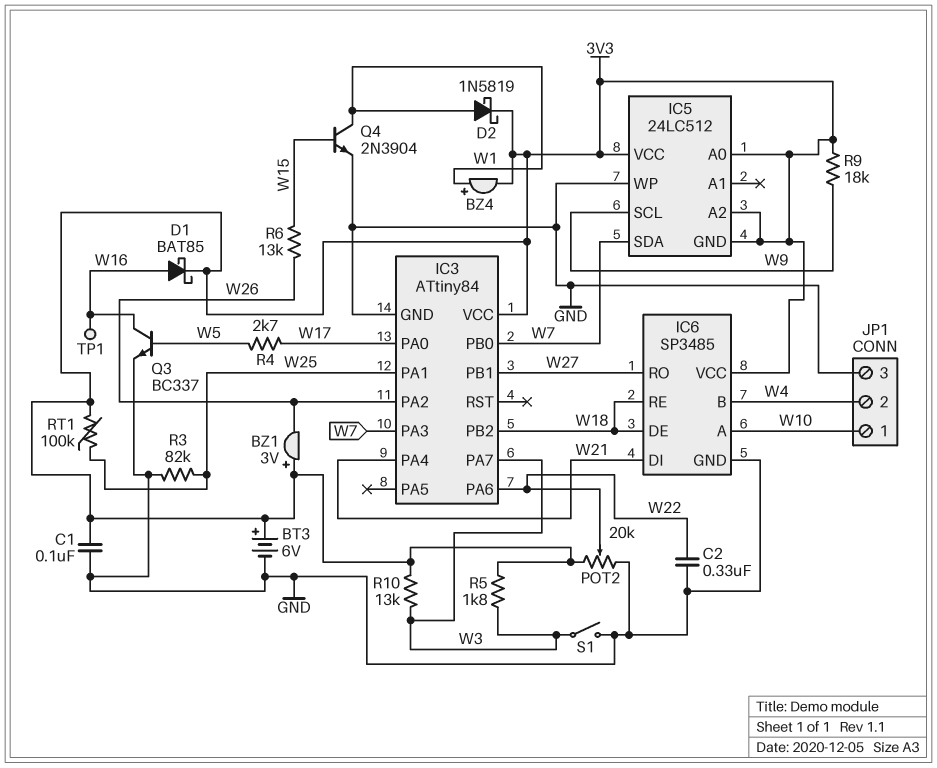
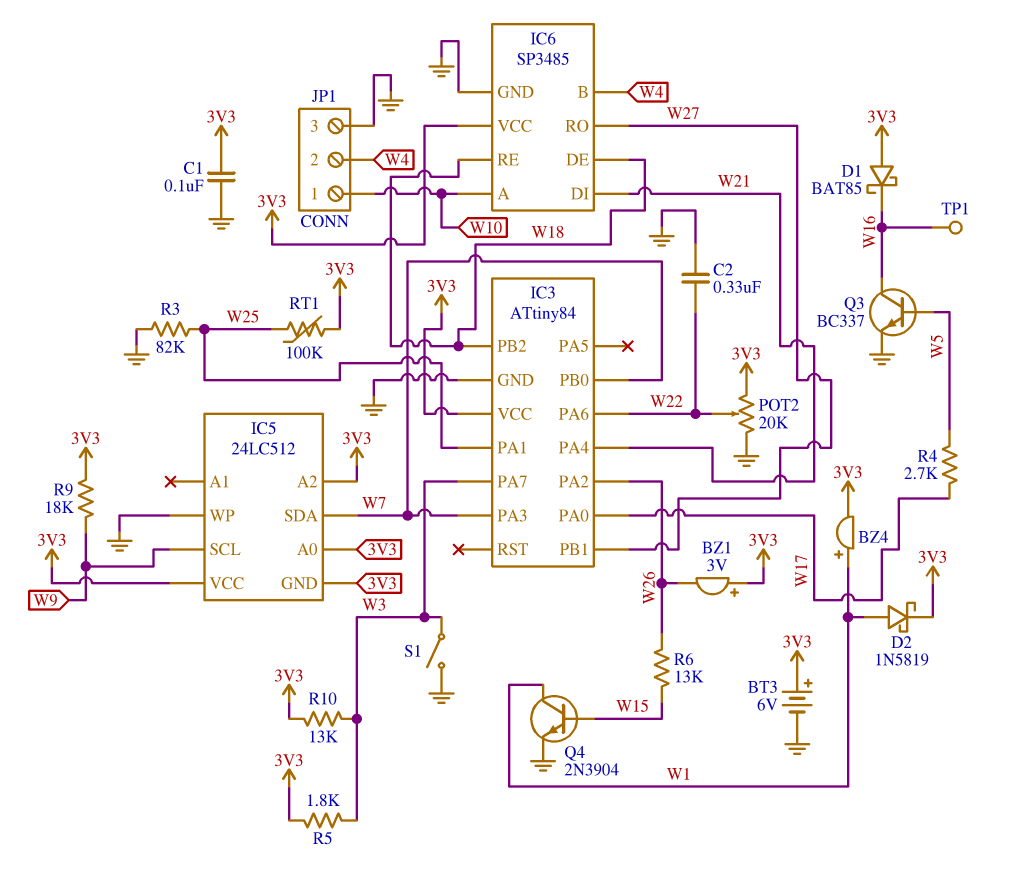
D1: schottky BAT85 (A W16, K 3V3) -> schottky BAT85 (A 3V3, K W16)

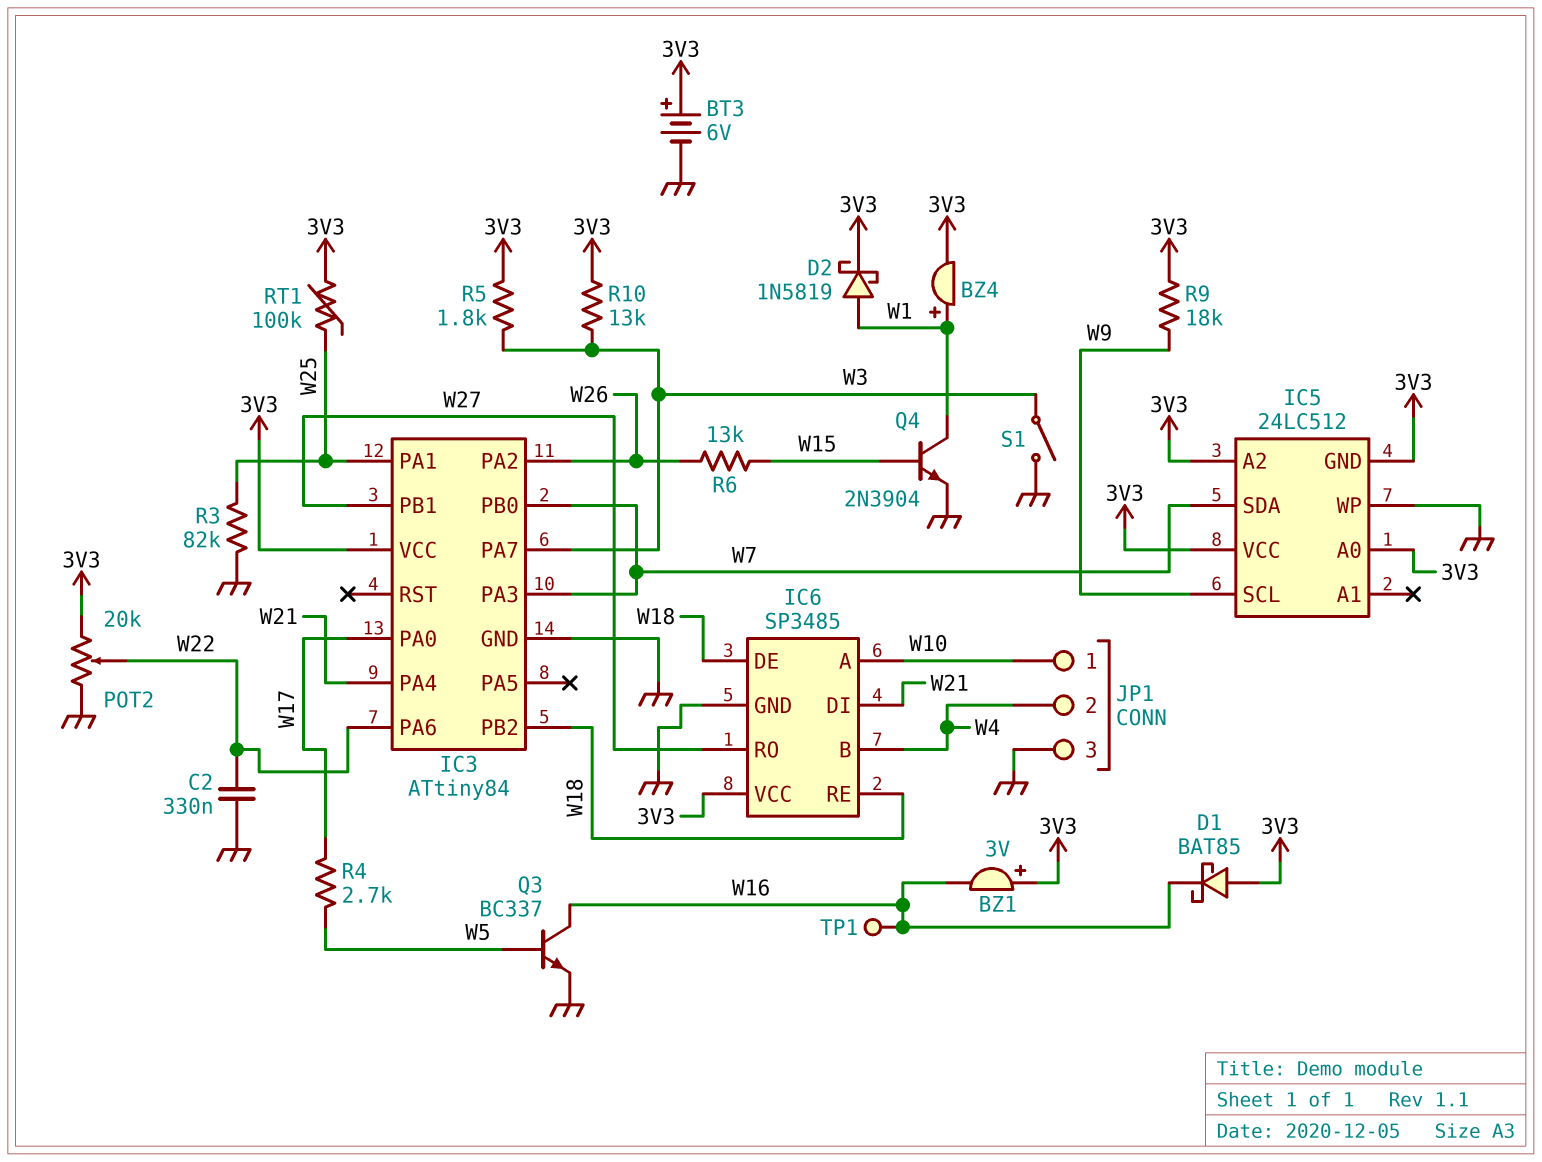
BZ1: buzzer 3V (plus 3V3, minus W26) -> buzzer 3V (plus 3V3, minus W16)
C1: 100nF (3V3, GND) -> none

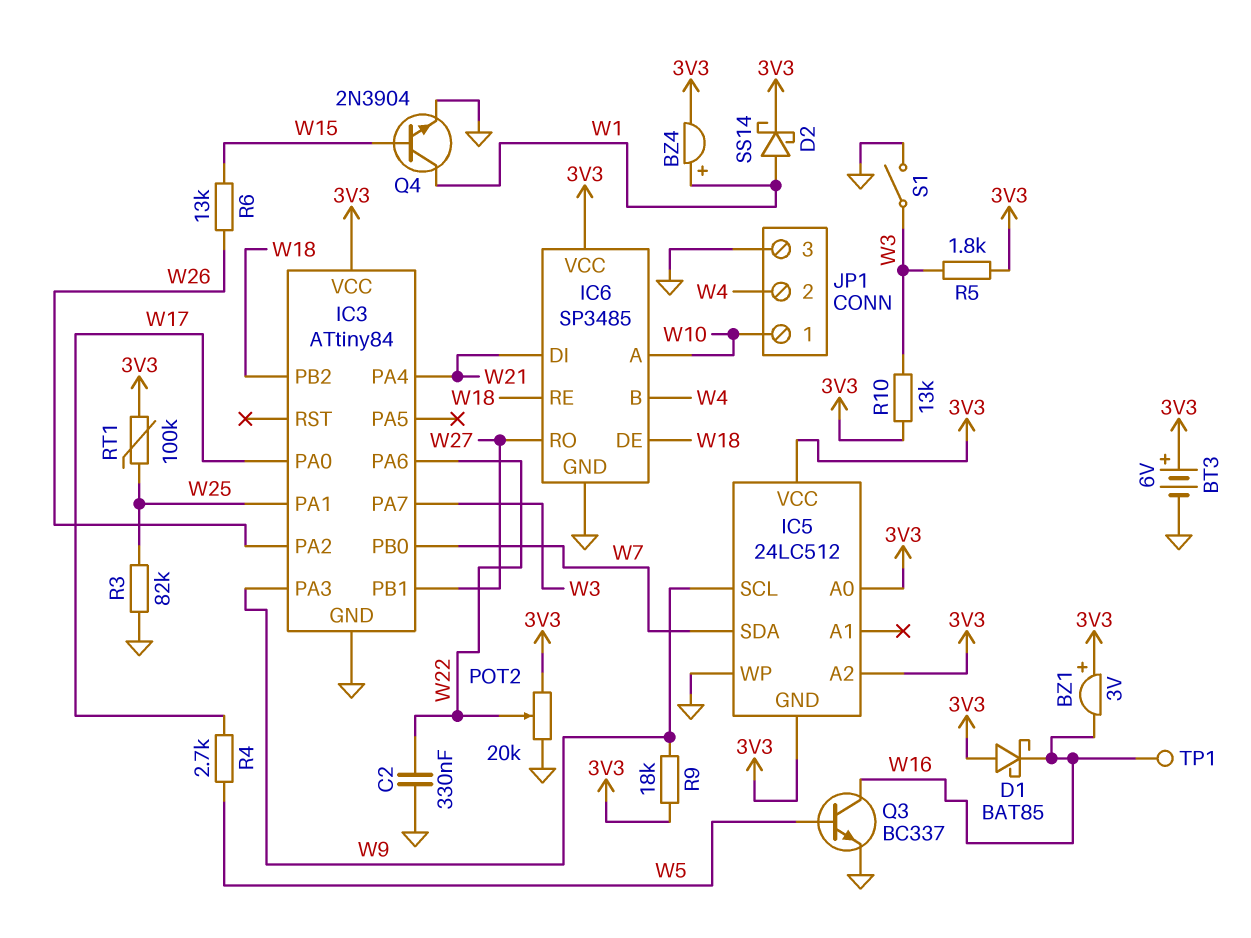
D2: schottky 1N5819 (A W1, K 3V3) -> schottky SS14 (A W1, K 3V3)
IC3 pin PA3: W7 -> W9

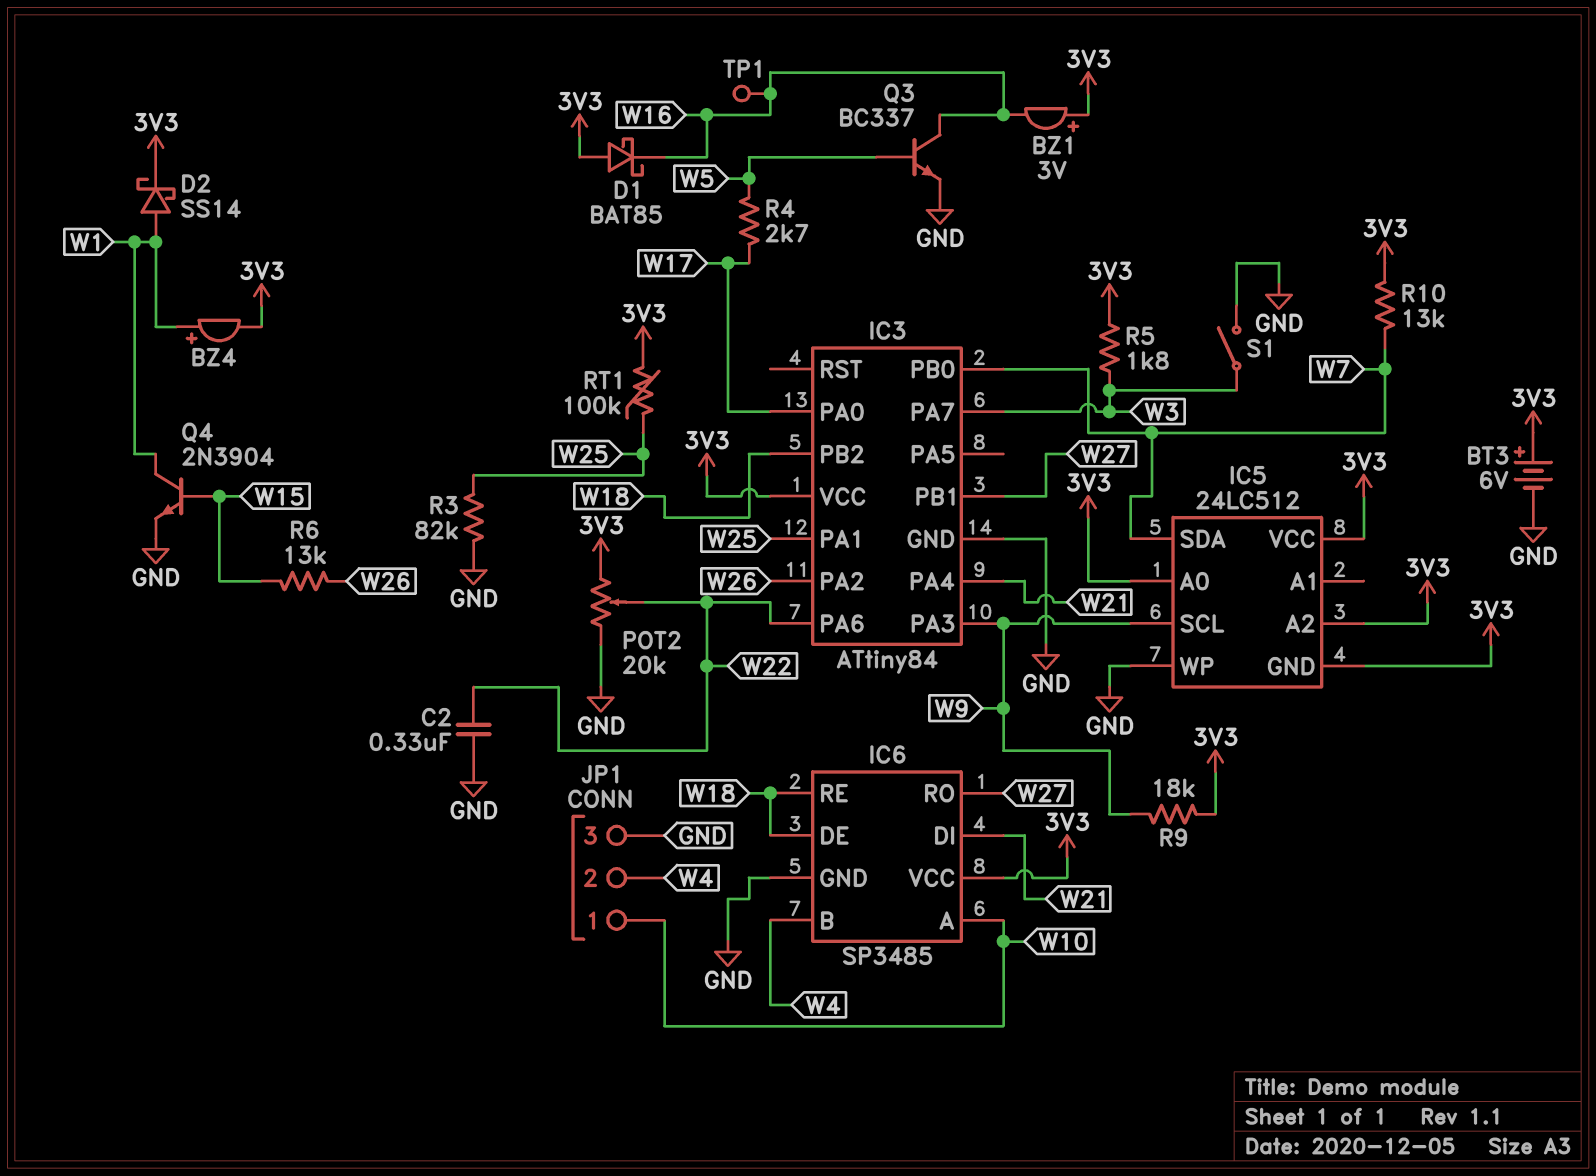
R10: 13k (3V3, W3) -> 13k (3V3, W7)

